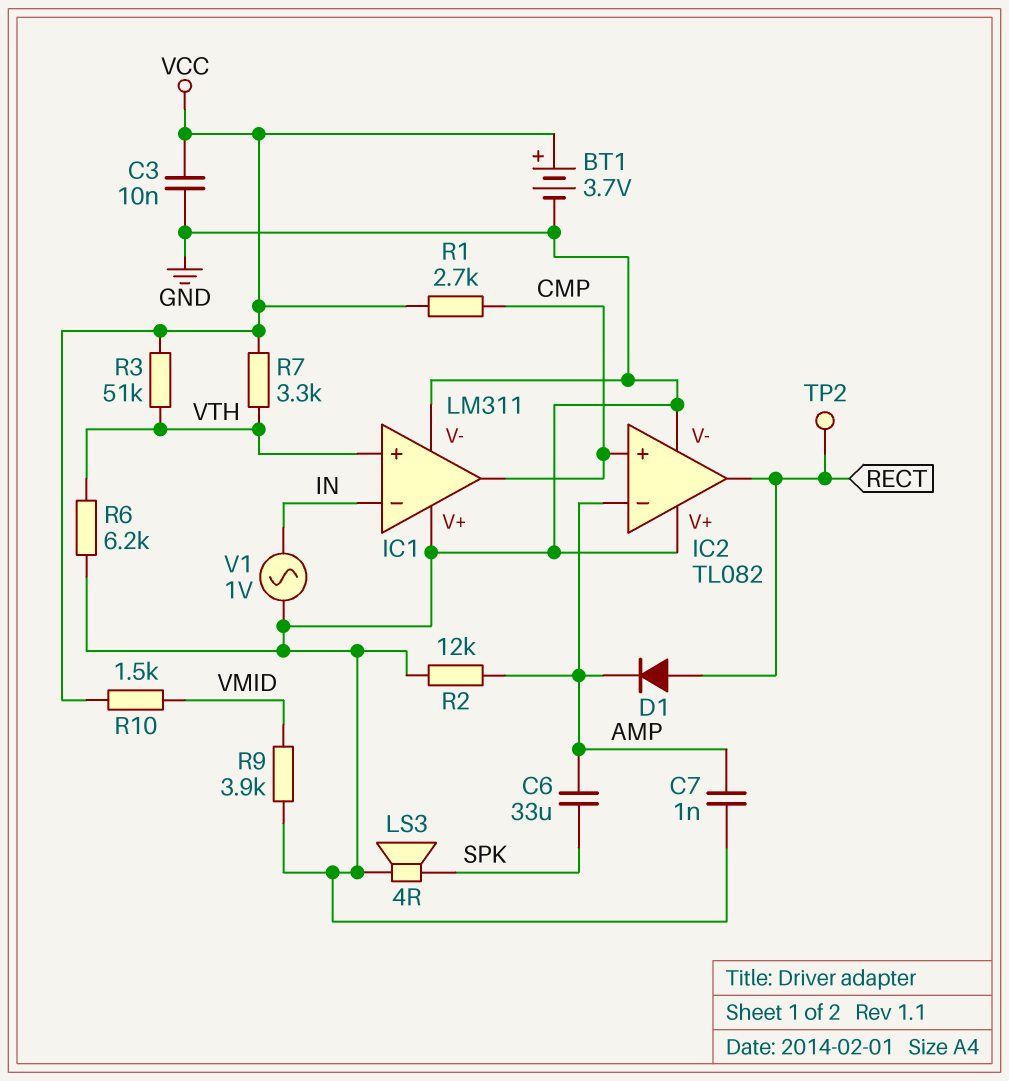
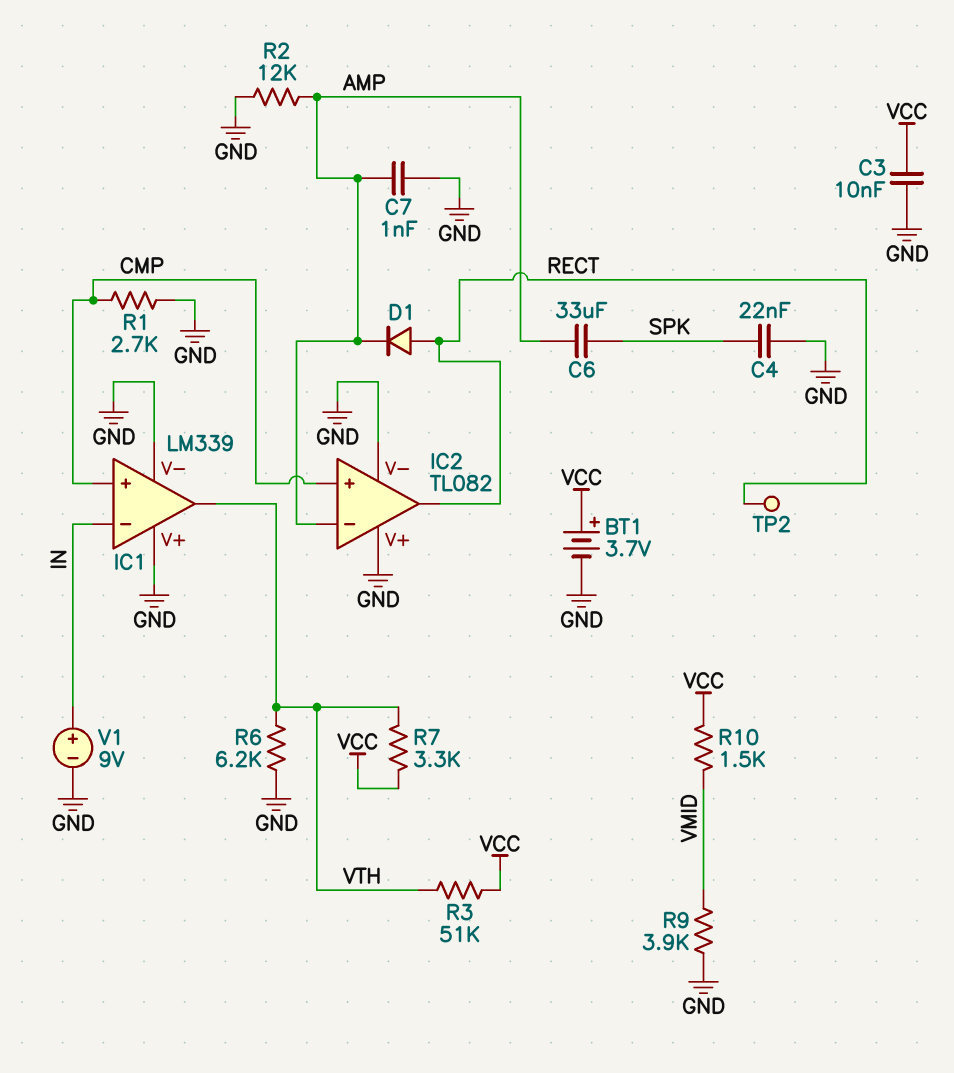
C4: none -> 22nF (GND, SPK)
IC1: LM311 -> LM339
IC1 pin in+: VTH -> CMP
IC1 pin out: CMP -> VTH
LS3: speaker 4R (GND, SPK) -> none
R1: 2.7k (CMP, VCC) -> 2.7k (CMP, GND)
V1: AC 1V (GND, IN) -> 9V (plus IN, minus GND)

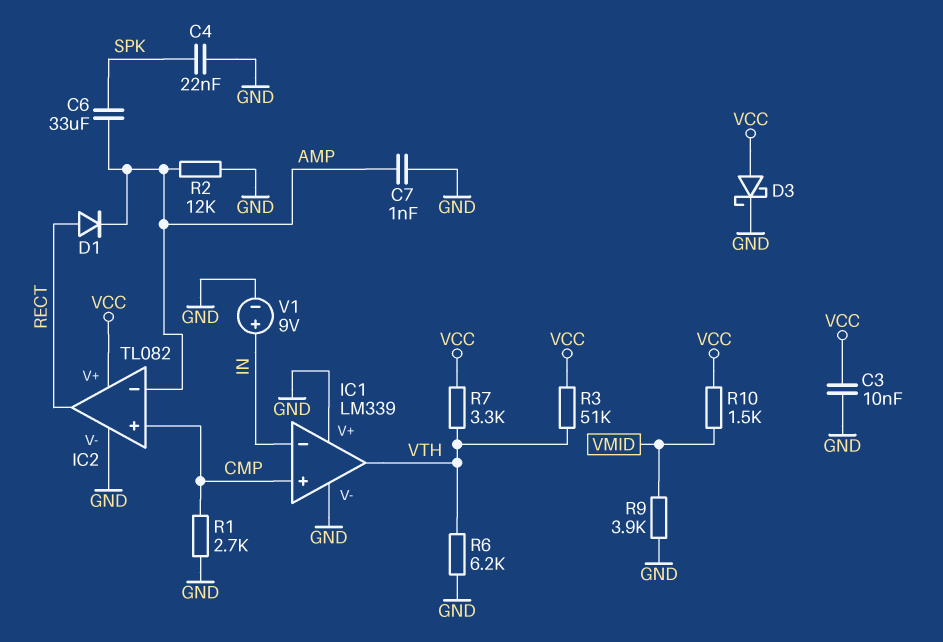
BT1: 3.7V (plus VCC, minus GND) -> none
D3: none -> schottky (A VCC, K GND)
IC2 pin V+: GND -> VCC
TP2: test point (RECT) -> none

